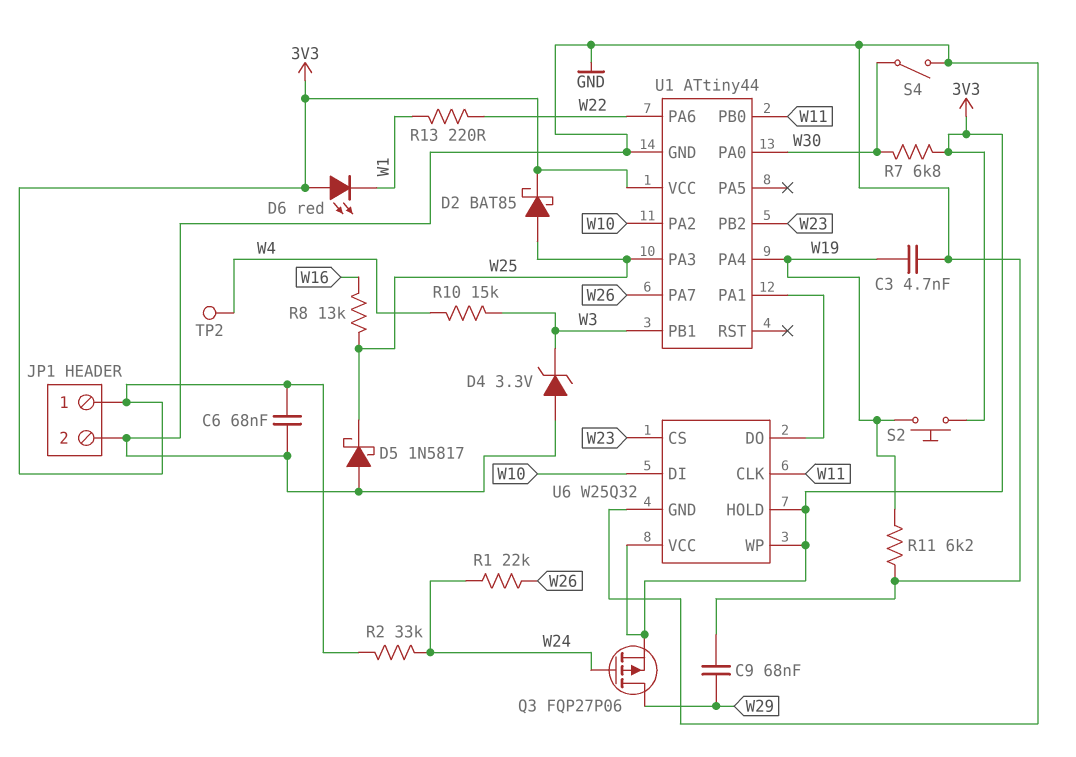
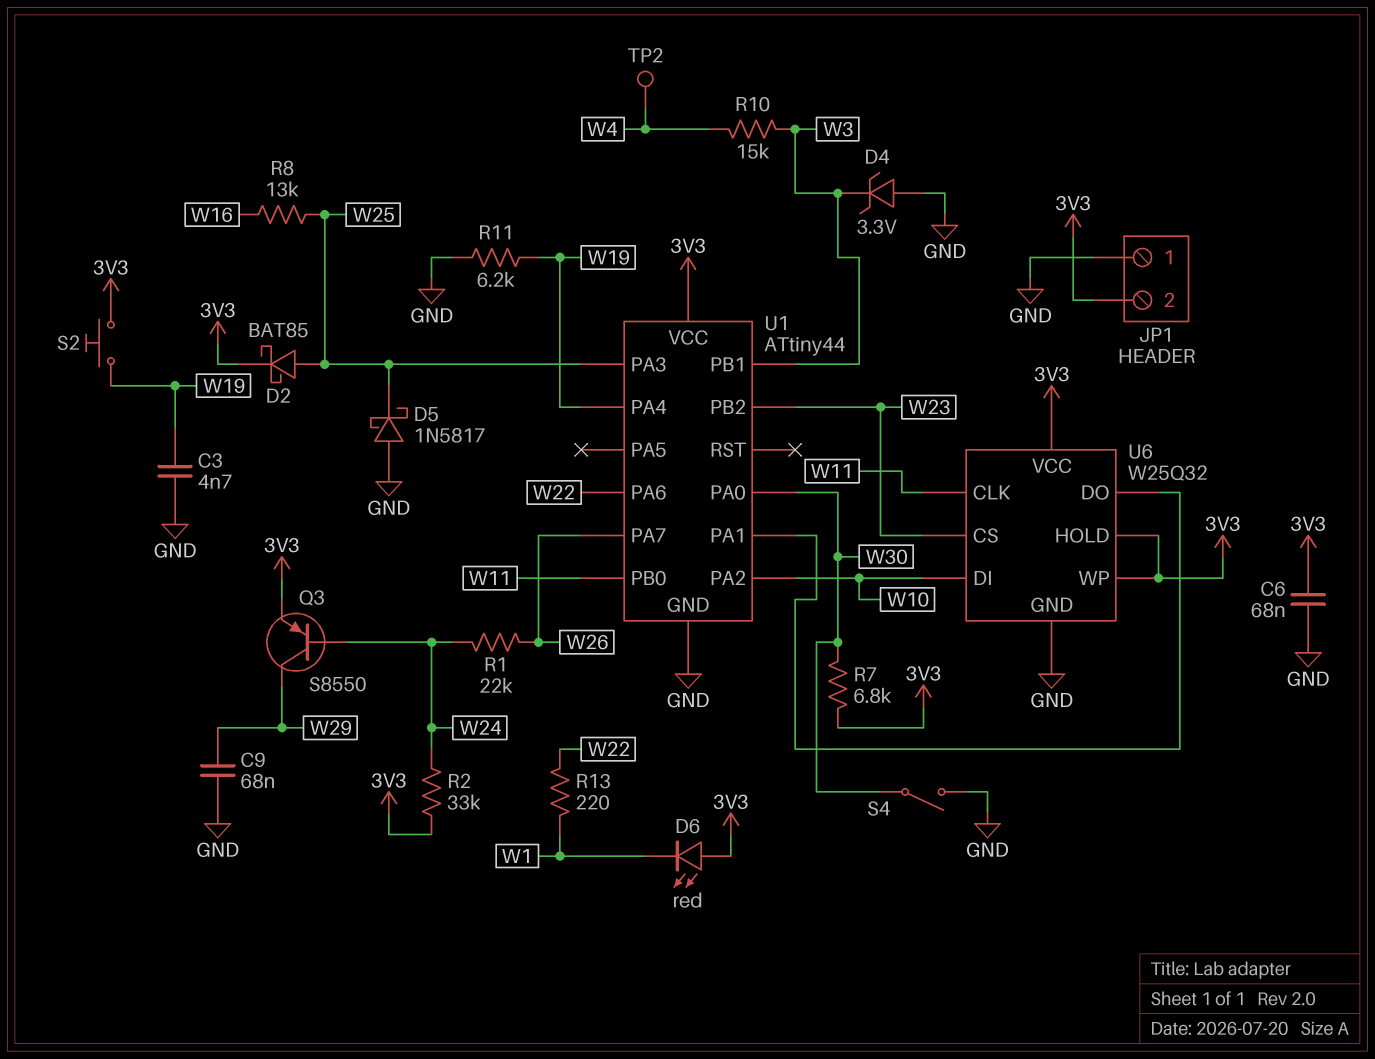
JP1 pin 1: 3V3 -> GND
JP1 pin 2: GND -> 3V3
Q3: PMOS FQP27P06 (G W24, D W29, S 3V3) -> PNP S8550 (B W24, C W29, E 3V3)

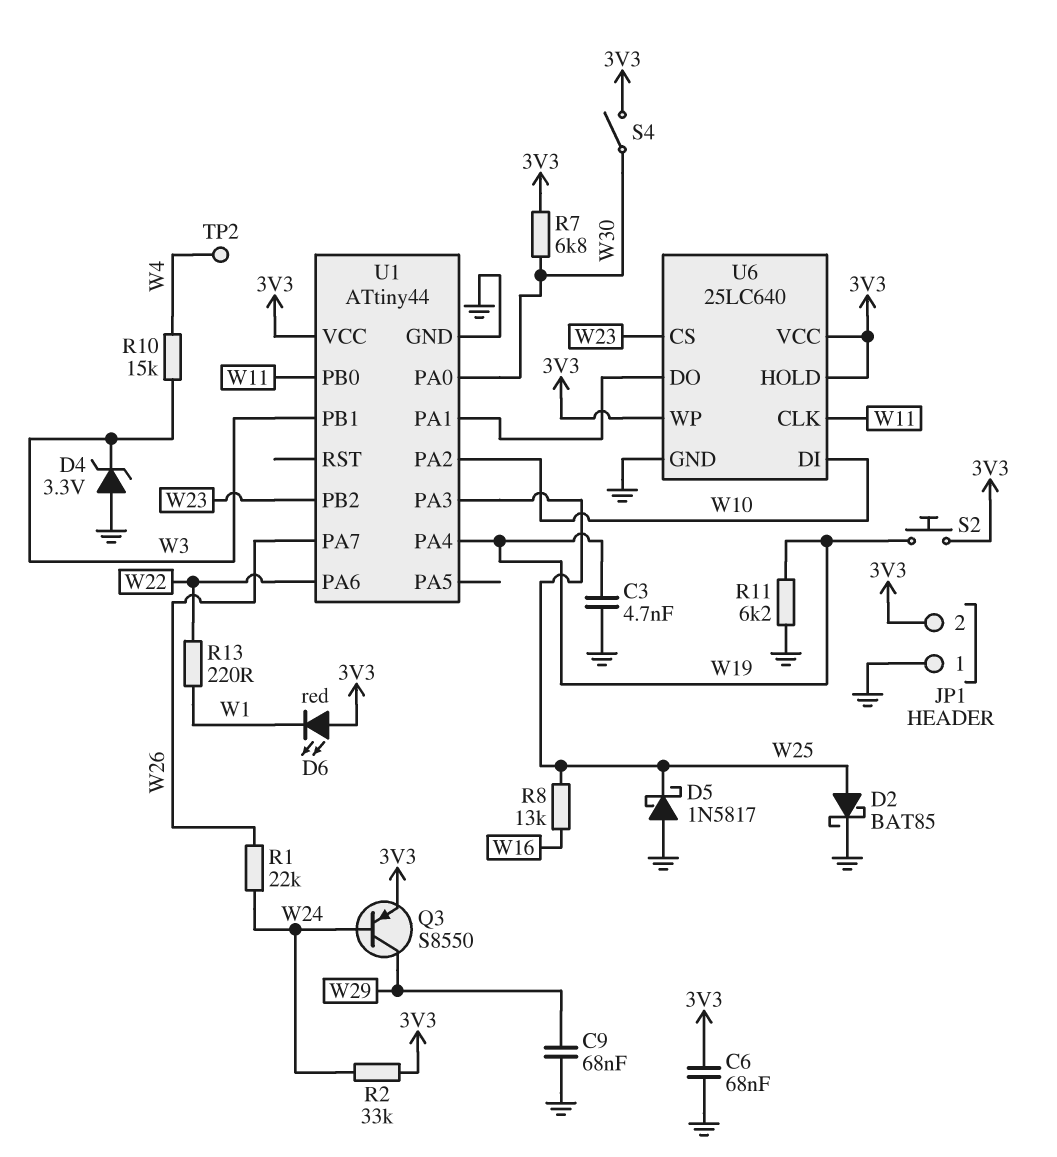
D2: schottky BAT85 (A W25, K 3V3) -> schottky BAT85 (A W25, K GND)
S4: switch (GND, W30) -> switch (3V3, W30)
U6: W25Q32 -> 25LC640

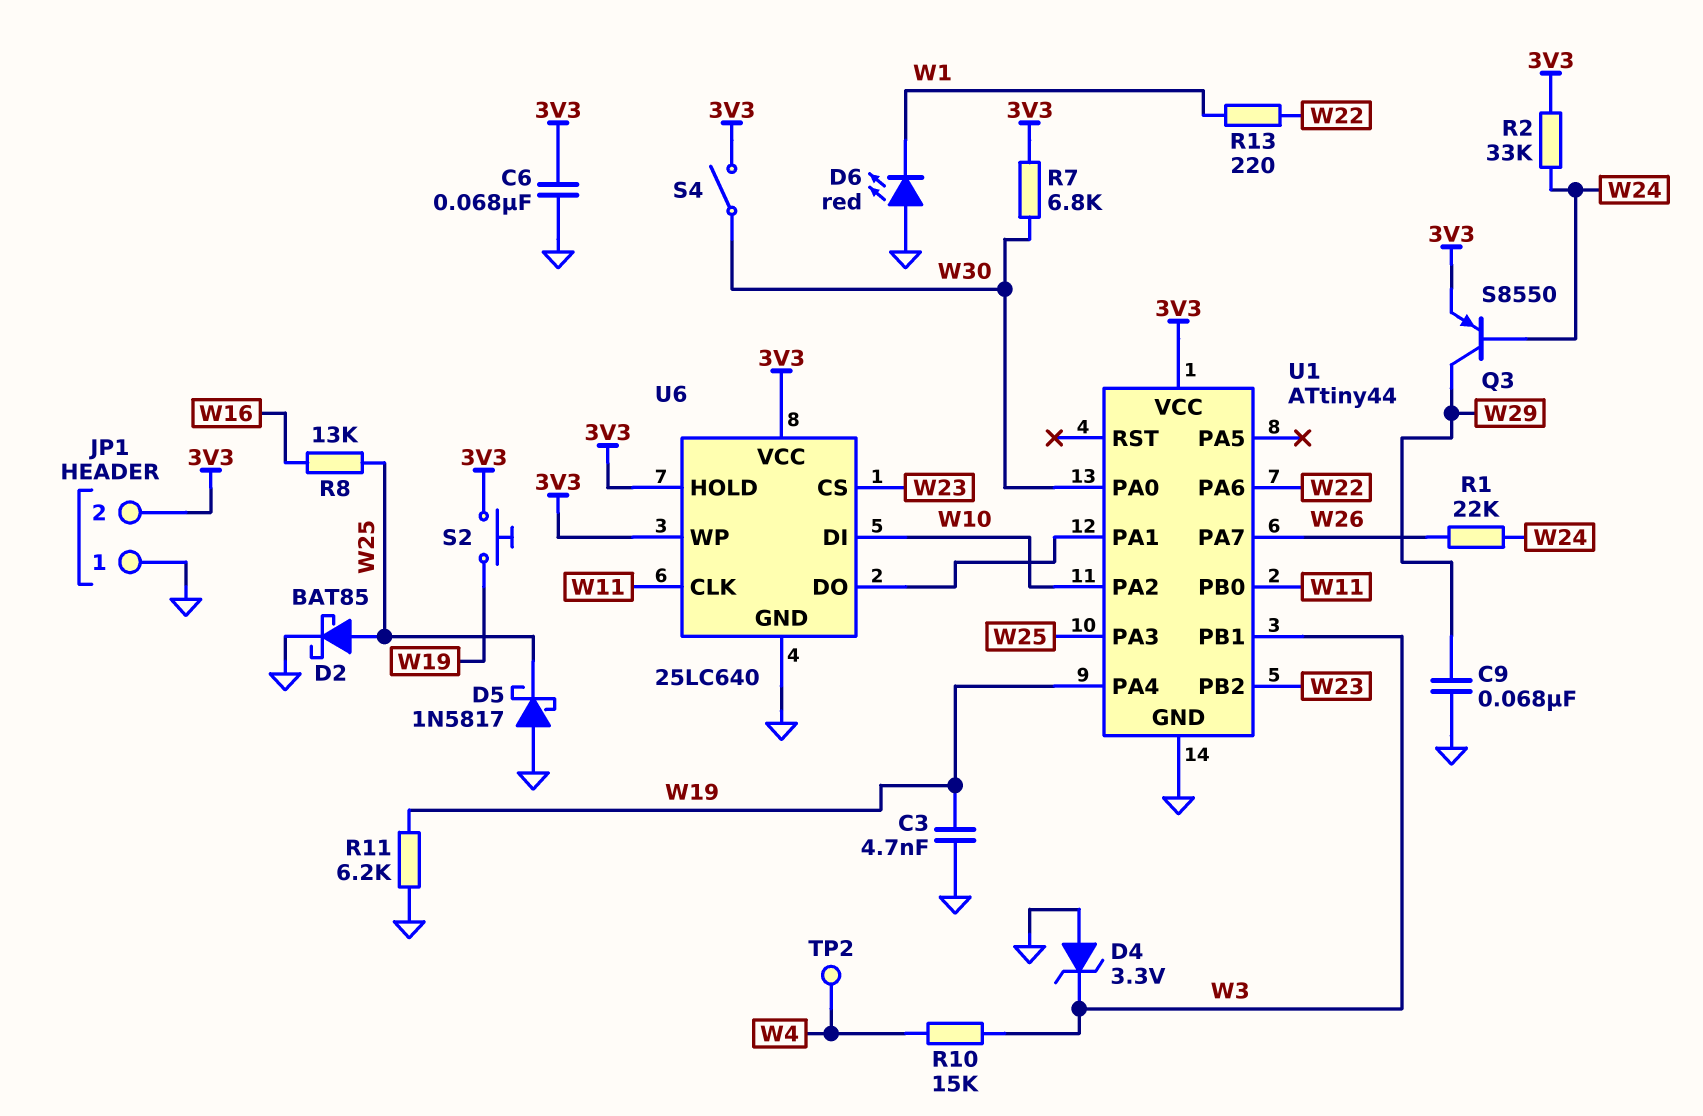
D6: LED red (A 3V3, K W1) -> LED red (A GND, K W1)

